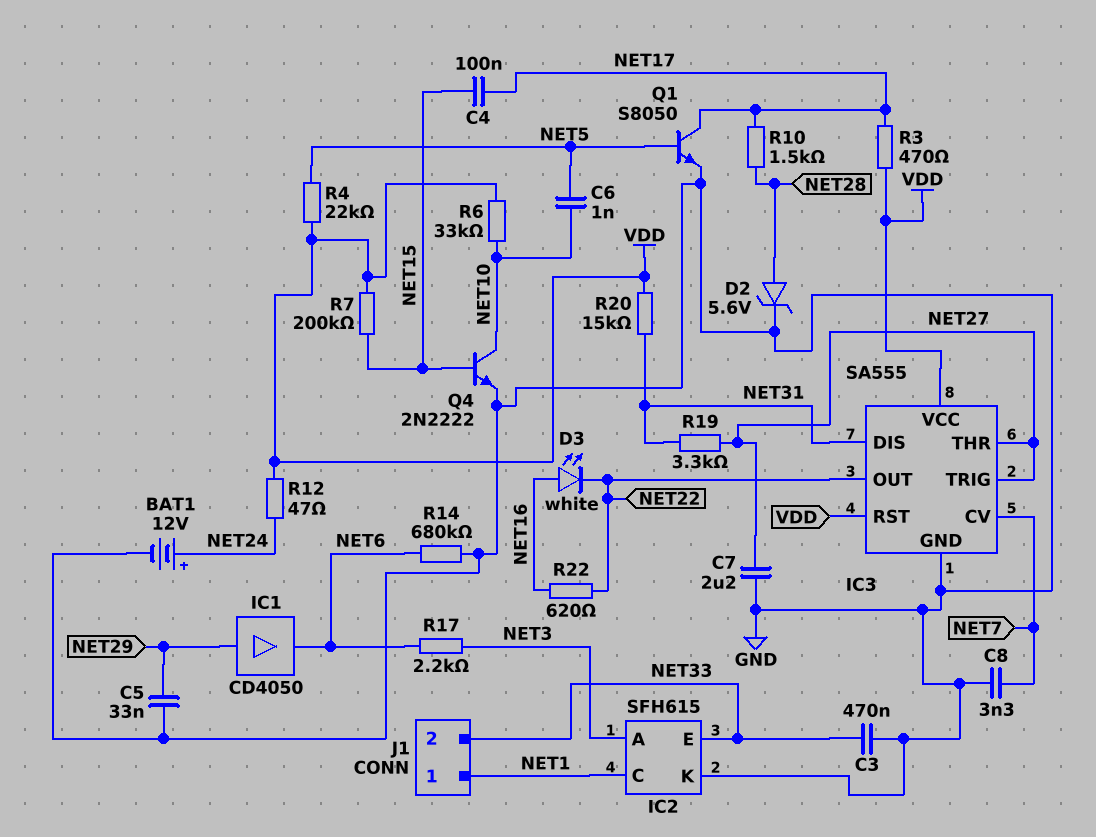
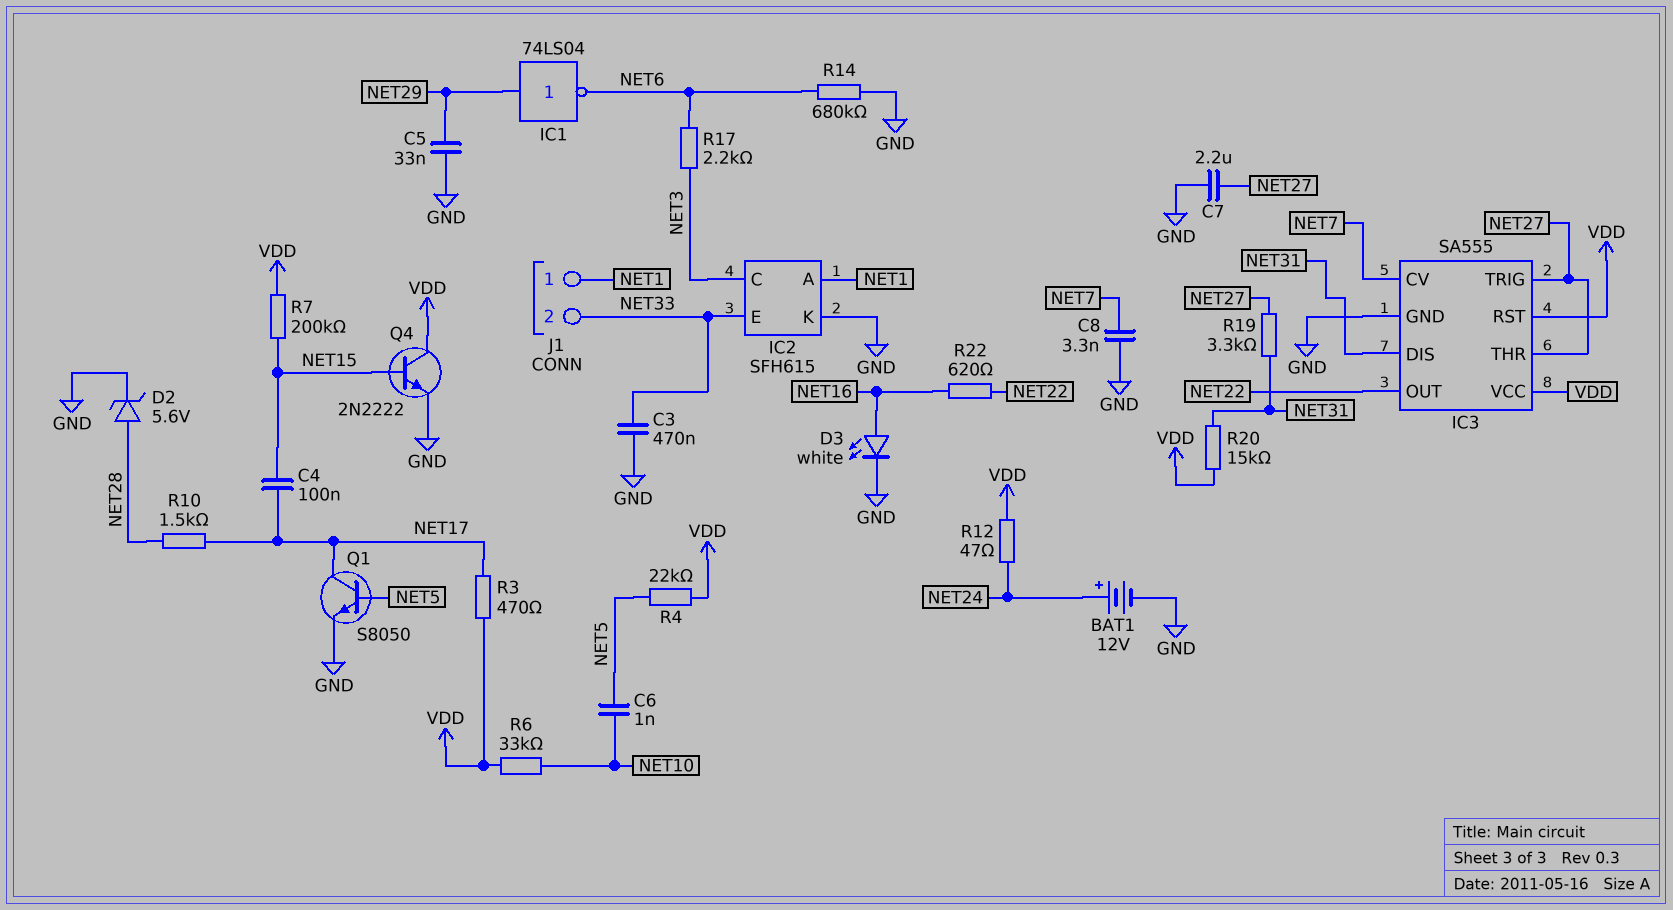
D3: LED white (A NET16, K NET22) -> LED white (A NET16, K GND)
IC1: buffer CD4050 (in NET29, out NET6) -> NOT 74LS04 (in NET29, out NET6)
IC2 pin A: NET3 -> NET1
IC2 pin C: NET1 -> NET3
Q4: NPN 2N2222 (B NET15, C NET10, E GND) -> NPN 2N2222 (B NET15, C VDD, E GND)

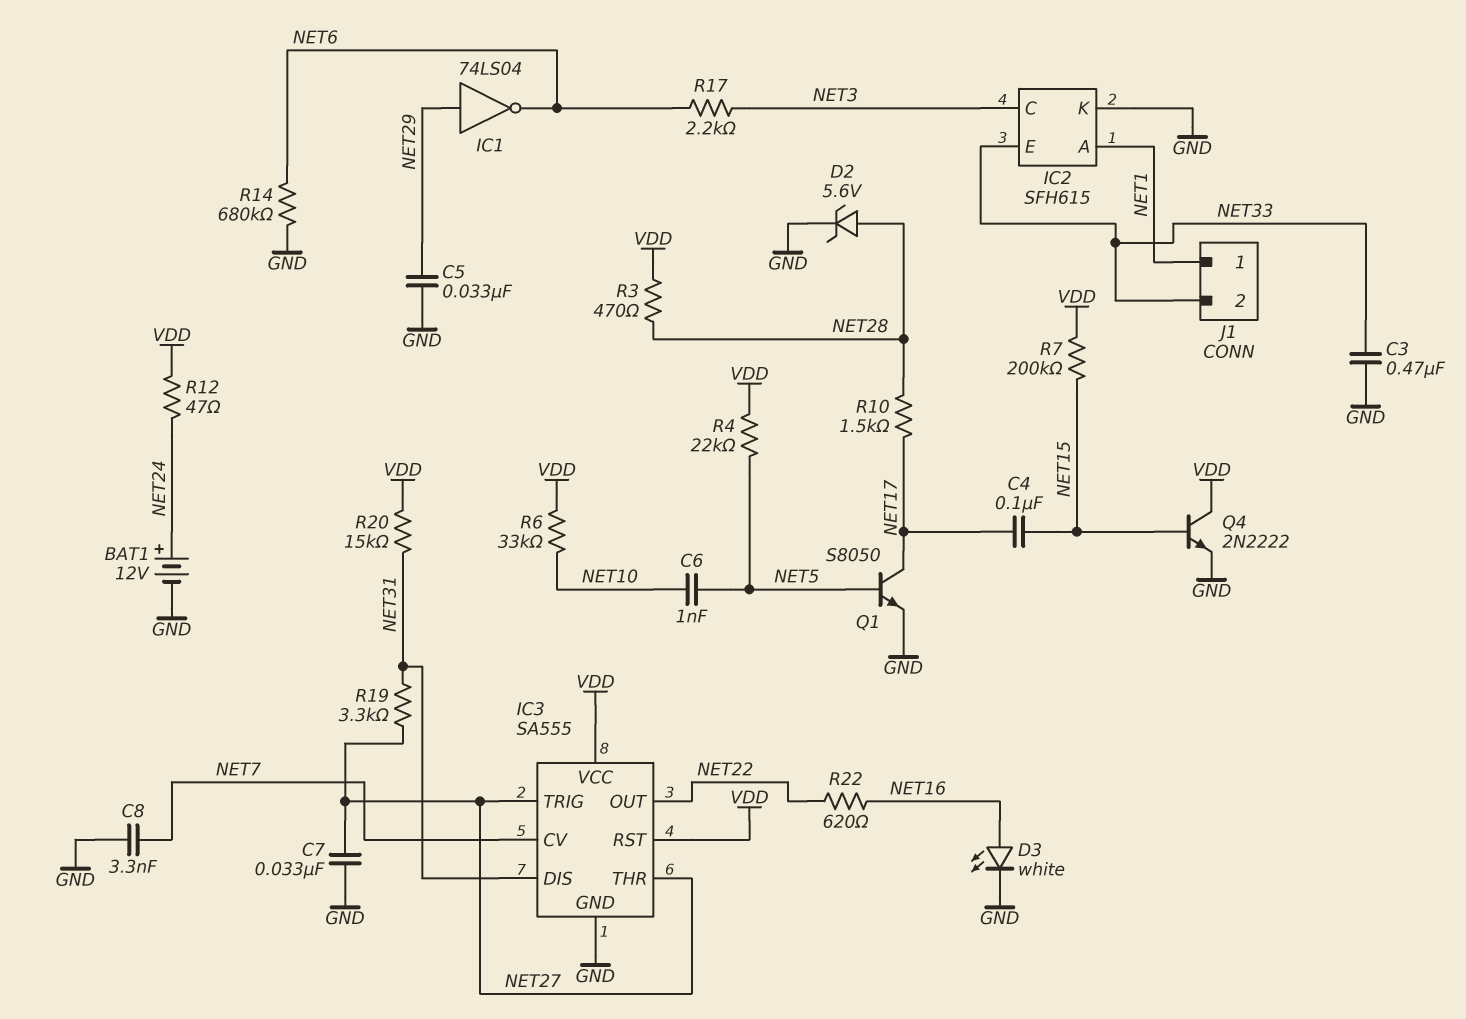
C7: 2.2uF (GND, NET27) -> 33nF (GND, NET27)
R3: 470 (NET17, VDD) -> 470 (NET28, VDD)

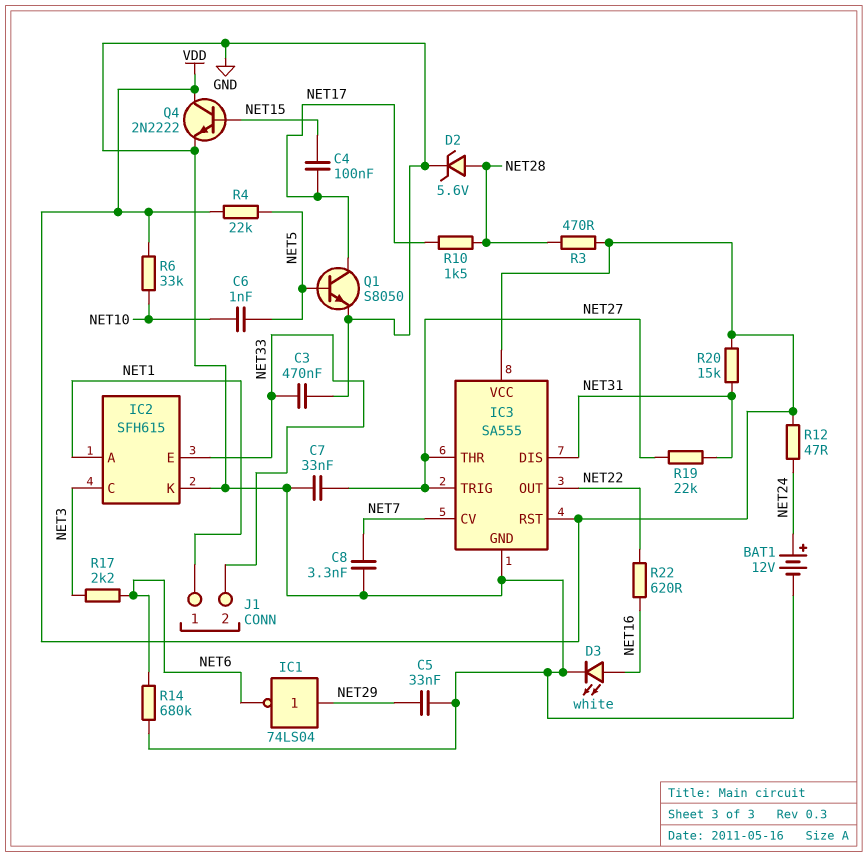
R7: 200k (NET15, VDD) -> none
R19: 3.3k (NET27, NET31) -> 22k (NET27, NET31)

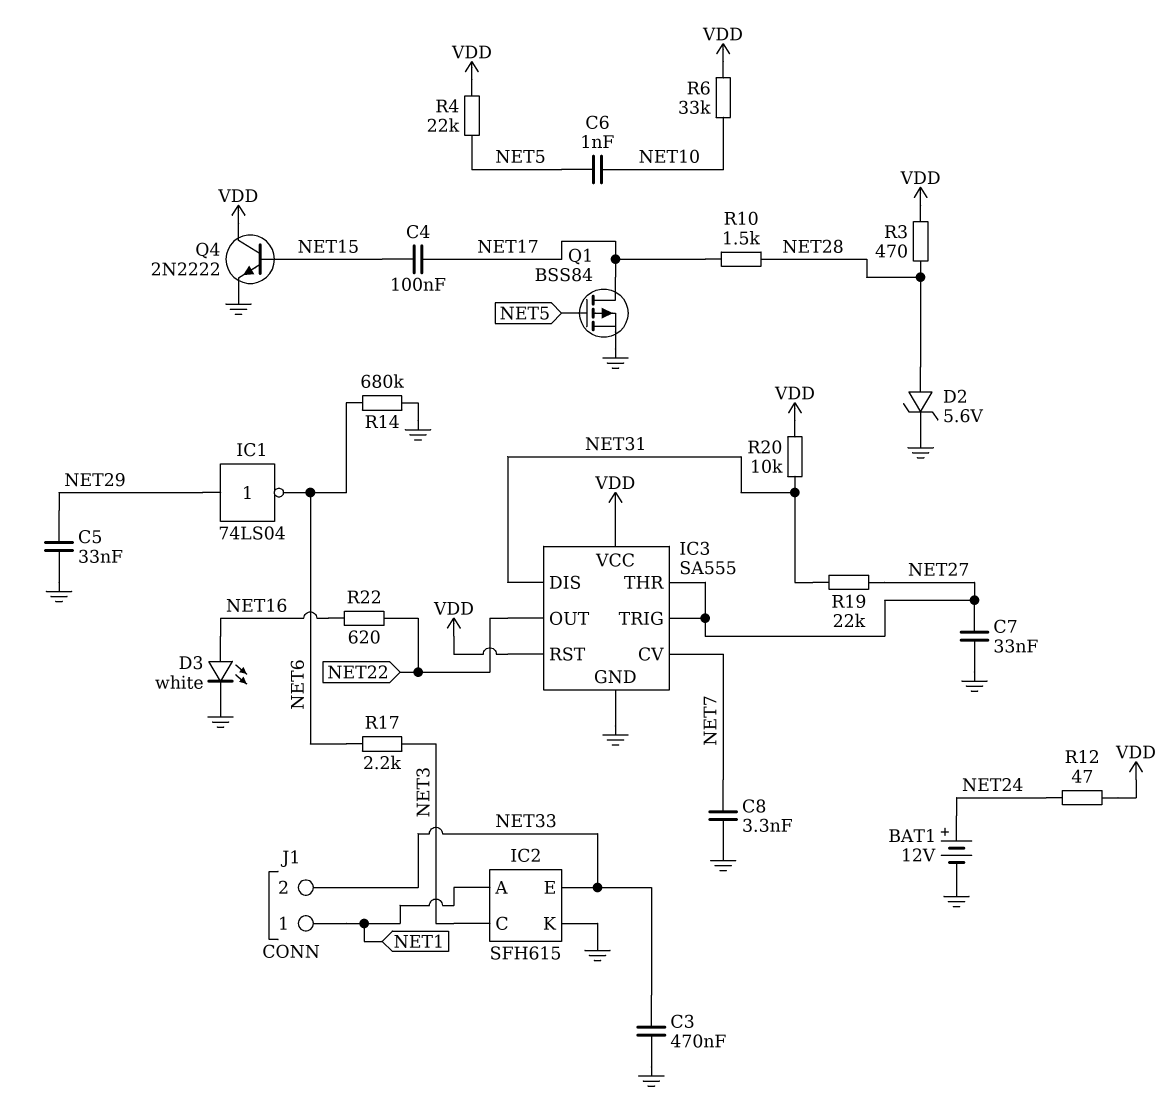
Q1: NPN S8050 (B NET5, C NET17, E GND) -> PMOS BSS84 (G NET5, D NET17, S GND)
R20: 15k (NET31, VDD) -> 10k (NET31, VDD)

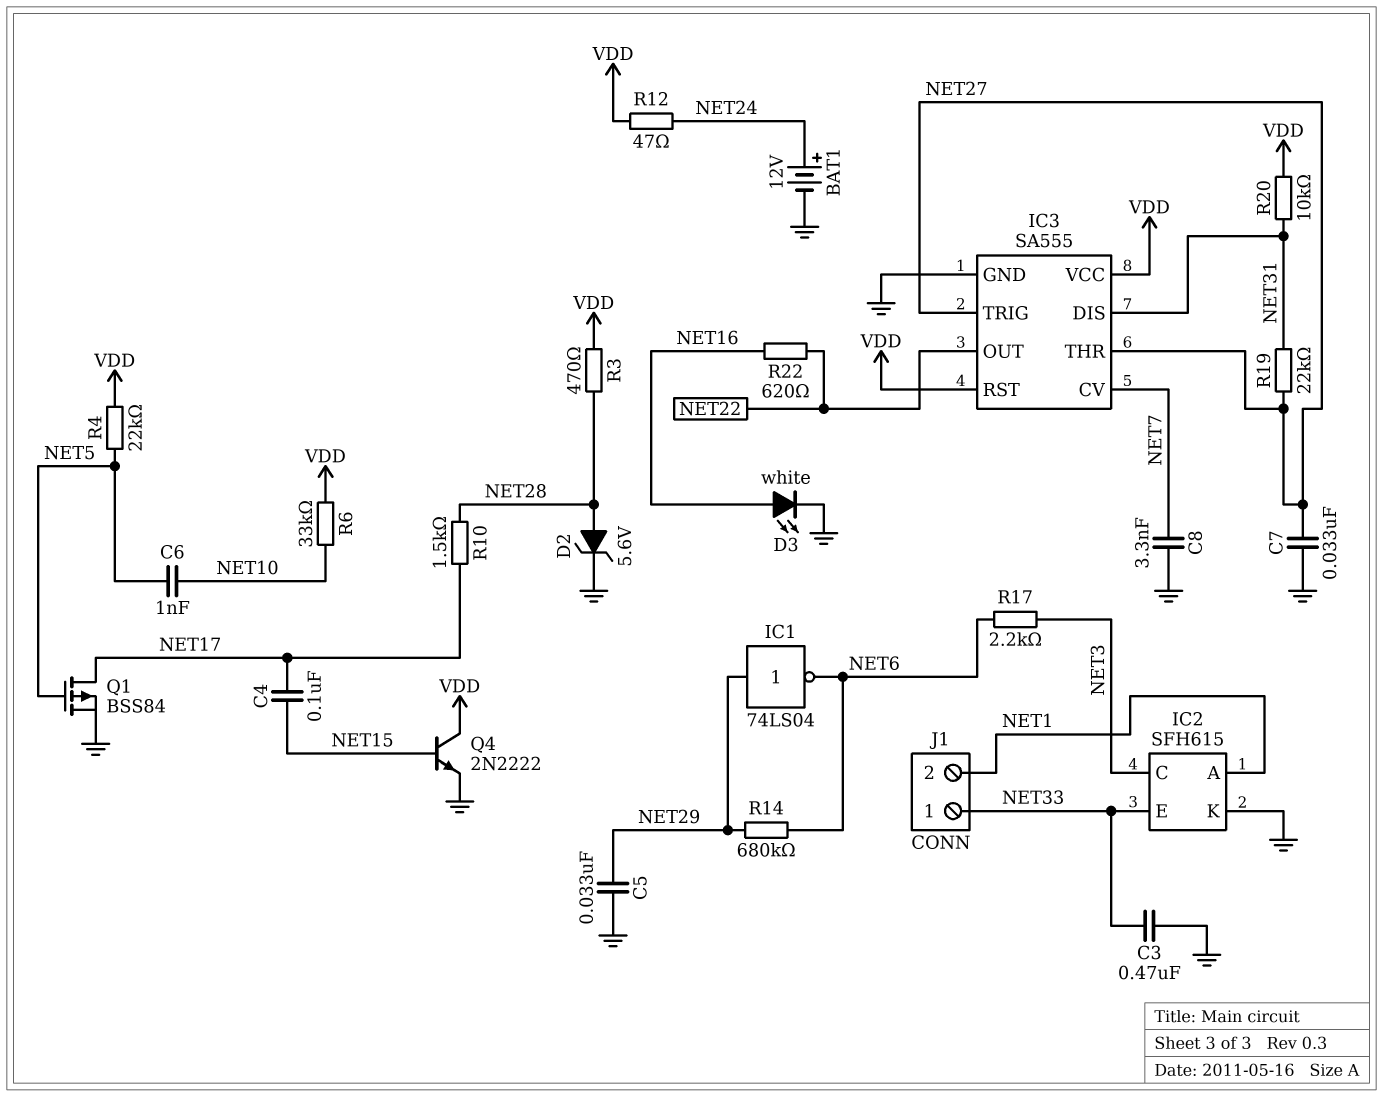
J1 pin 1: NET1 -> NET33
J1 pin 2: NET33 -> NET1
R14: 680k (GND, NET6) -> 680k (NET6, NET29)

